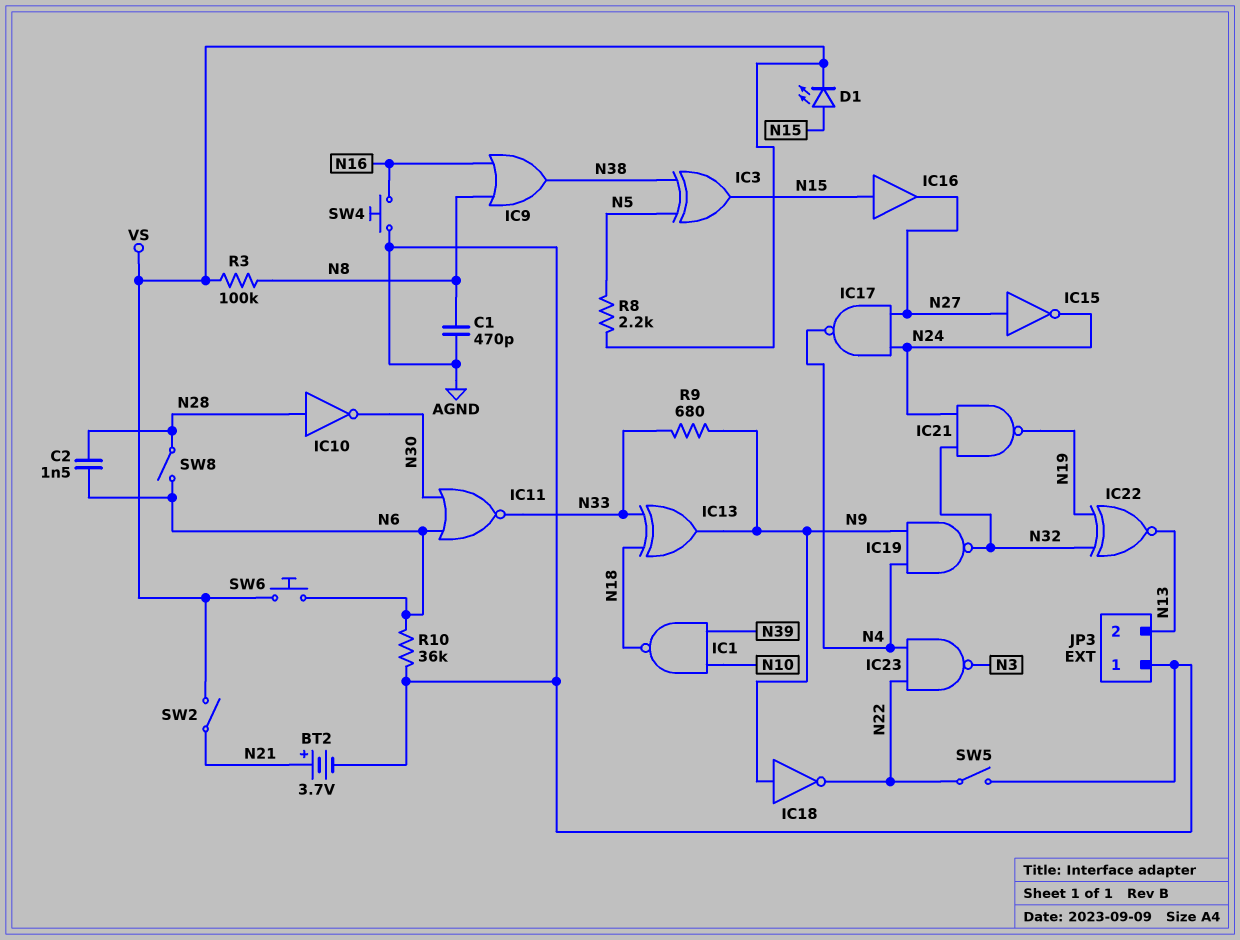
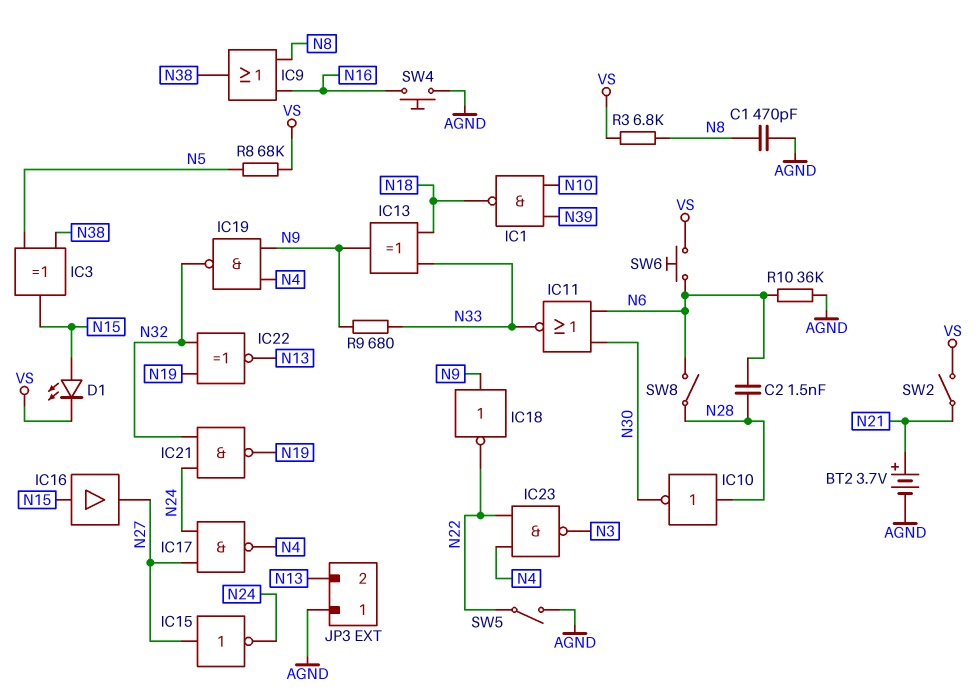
R3: 100k (N8, VS) -> 6.8k (N8, VS)
R8: 2.2k (N5, VS) -> 68k (N5, VS)

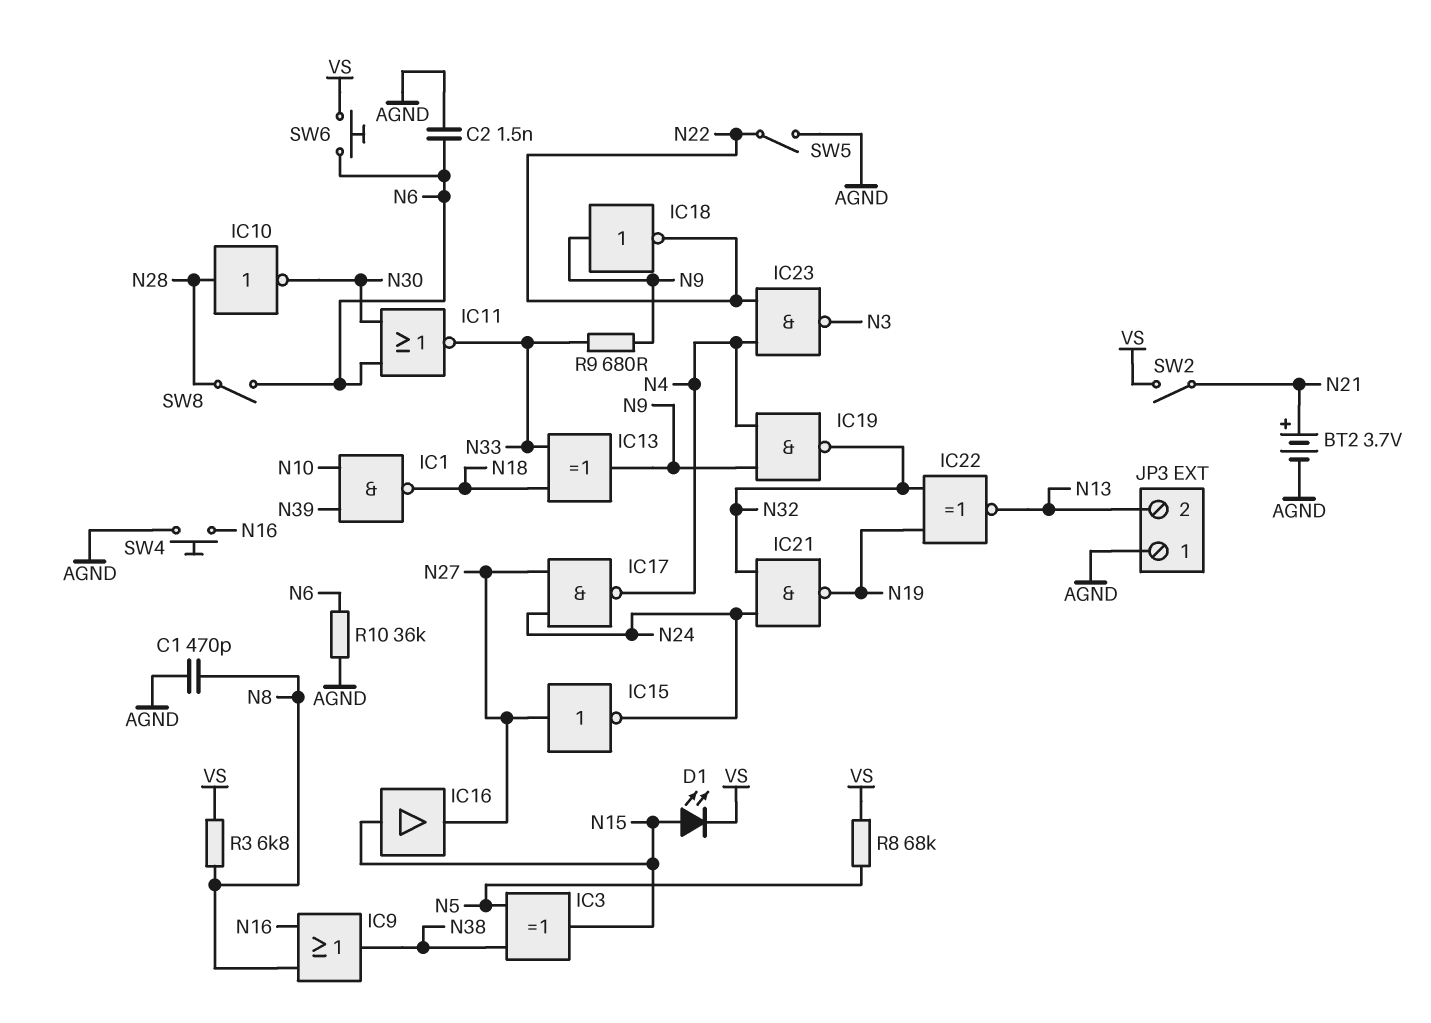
C2: 1.5nF (N6, N28) -> 1.5nF (AGND, N6)

